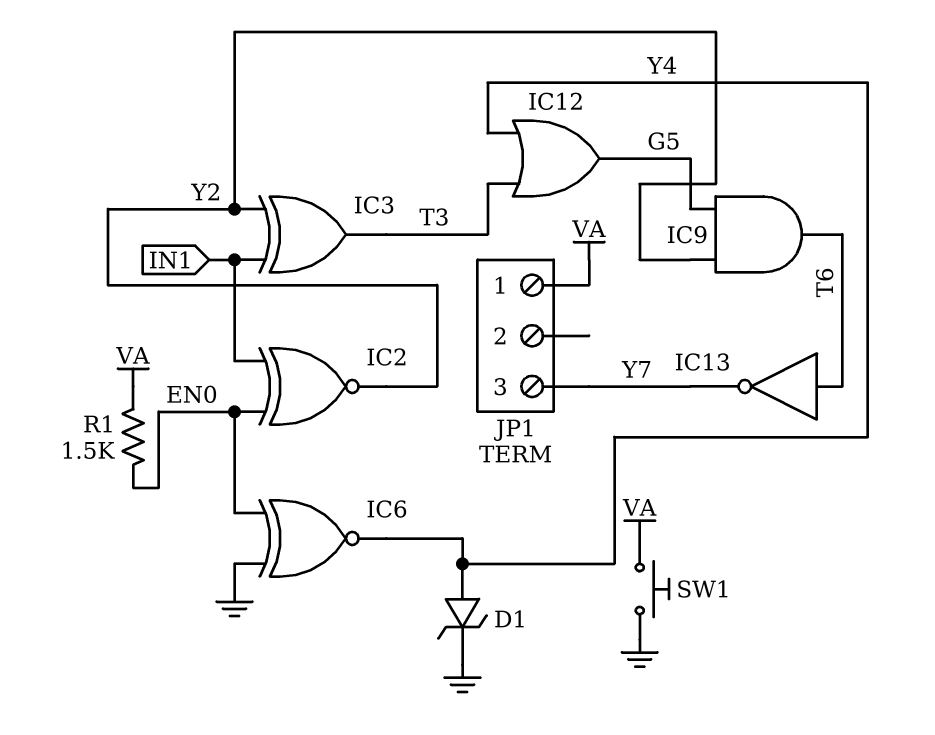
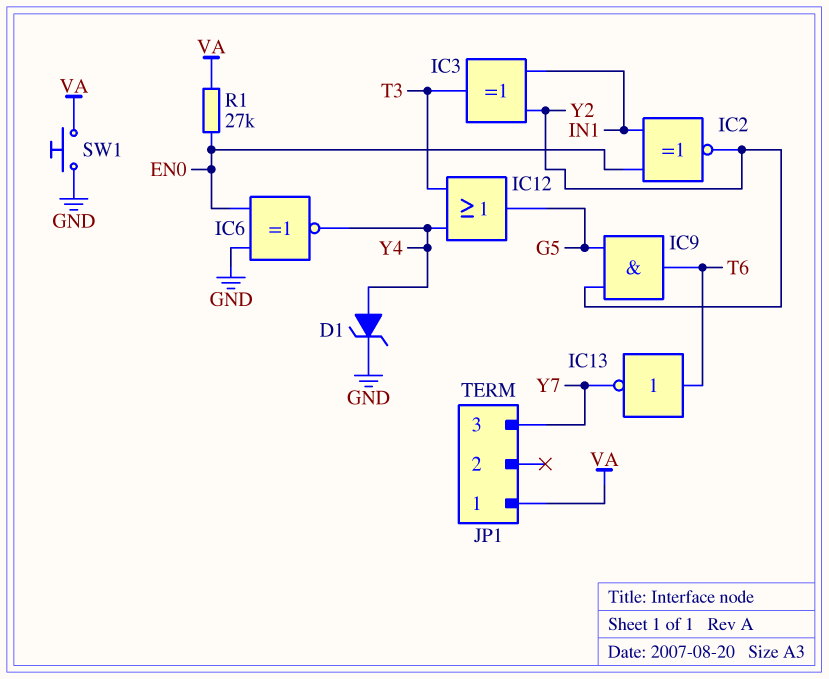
R1: 1.5k (EN0, VA) -> 27k (EN0, VA)

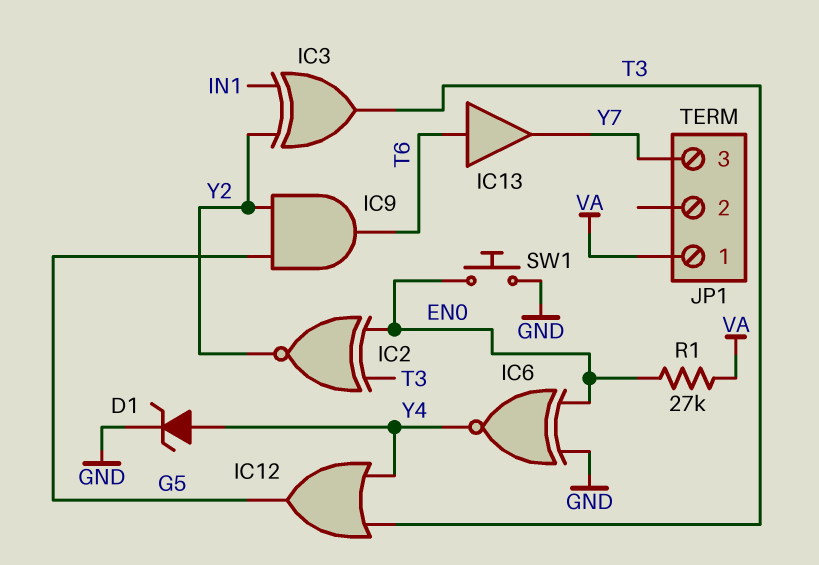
IC2: XNOR (in EN0, in IN1, out Y2) -> XNOR (in EN0, in T3, out Y2)
IC13: NOT (in T6, out Y7) -> buffer (in T6, out Y7)
SW1: button (GND, VA) -> button (EN0, GND)

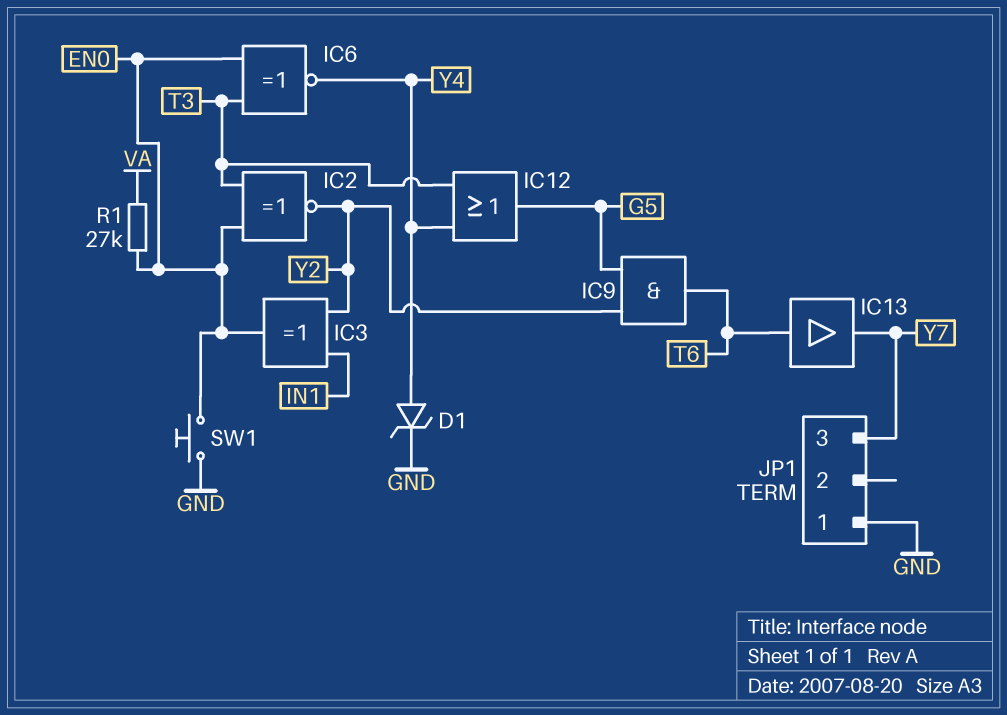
IC3: XOR (in IN1, in Y2, out T3) -> XOR (in IN1, in Y2, out EN0)
IC6: XNOR (in EN0, in GND, out Y4) -> XNOR (in EN0, in T3, out Y4)
JP1 pin 1: VA -> GND

